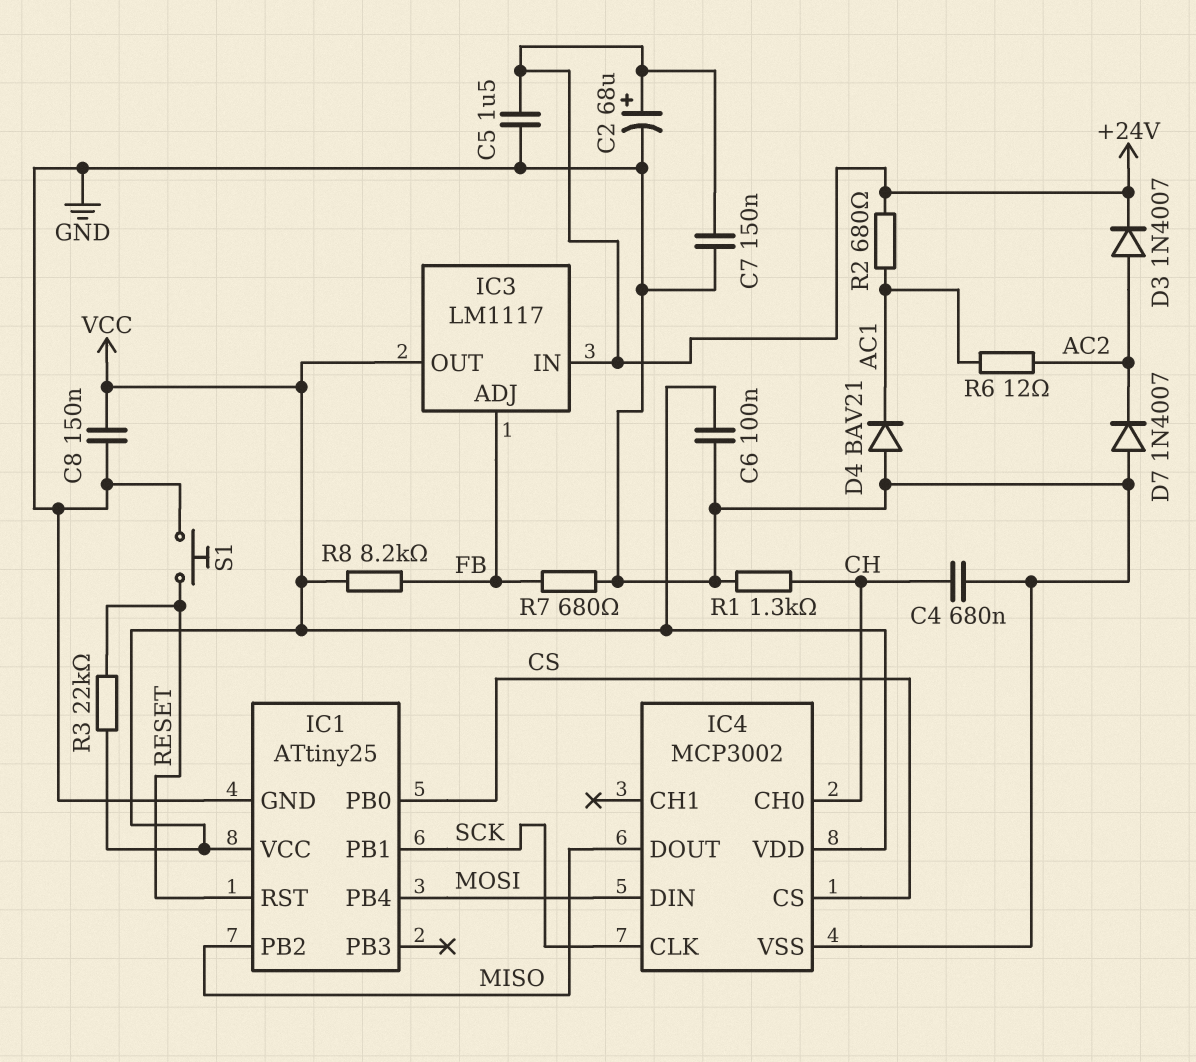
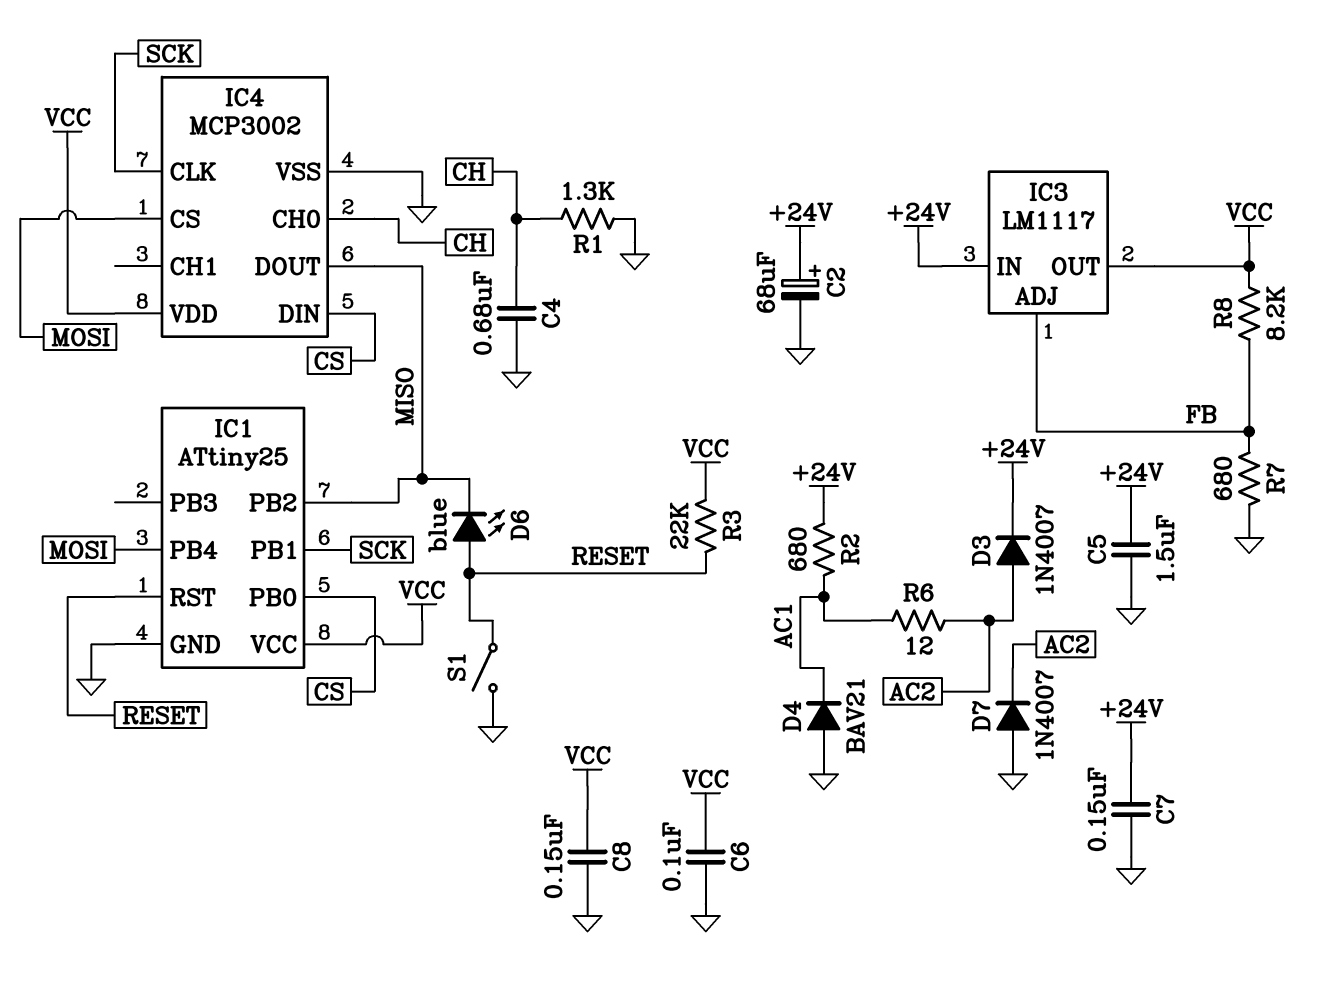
D6: none -> LED blue (A RESET, K MISO)
IC4 pin CS: CS -> MOSI
IC4 pin DIN: MOSI -> CS
S1: button (GND, RESET) -> switch (GND, RESET)

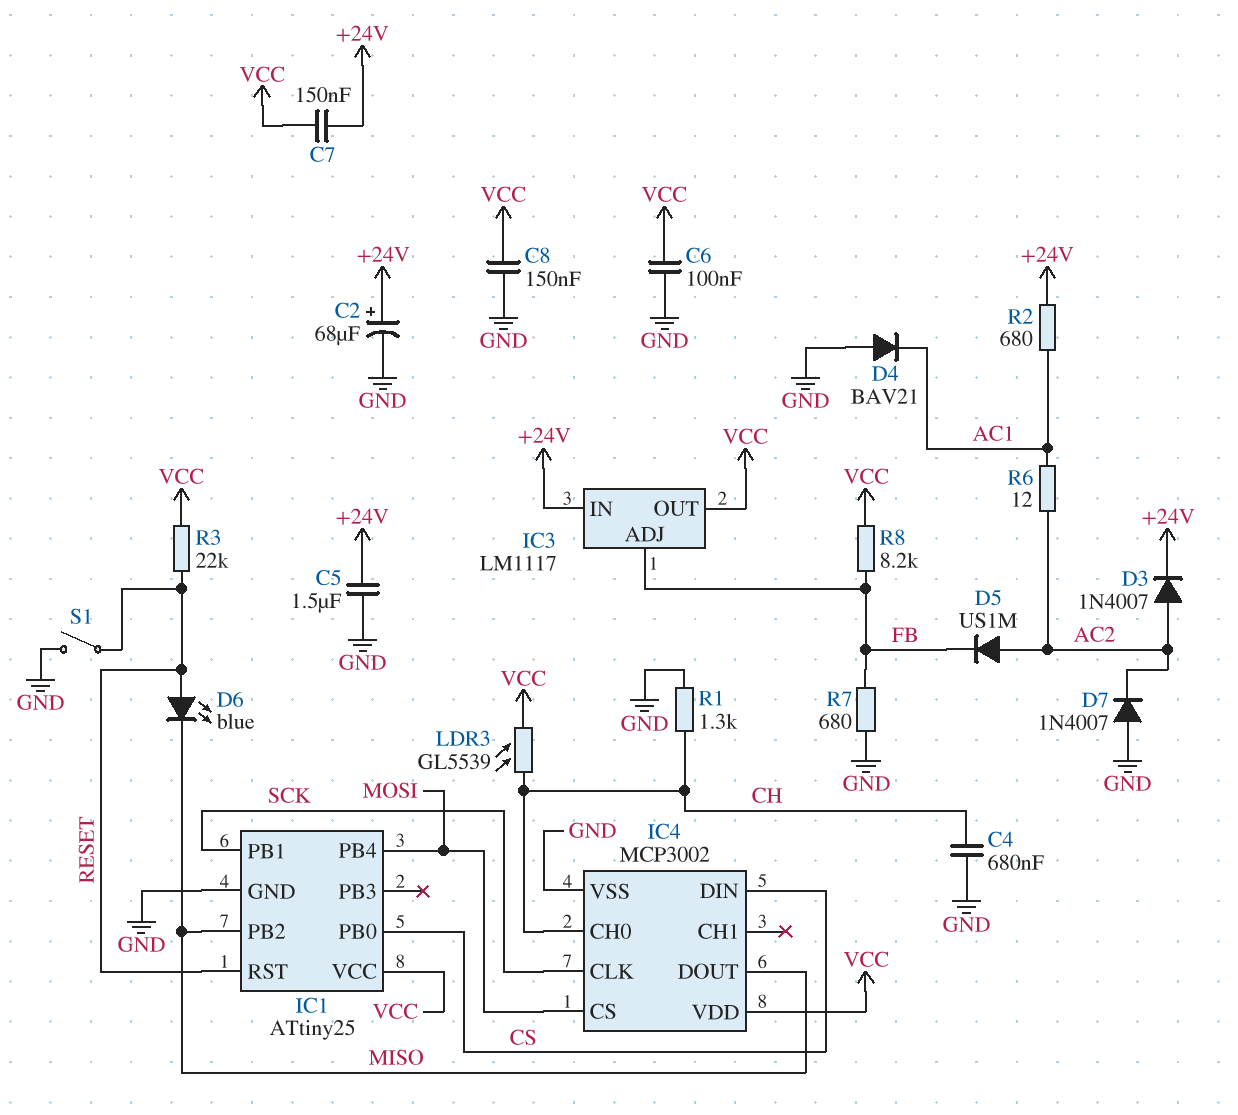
C7: 150nF (+24V, GND) -> 150nF (+24V, VCC)
D5: none -> diode US1M (A AC2, K FB)
LDR3: none -> GL5539 (CH, VCC)

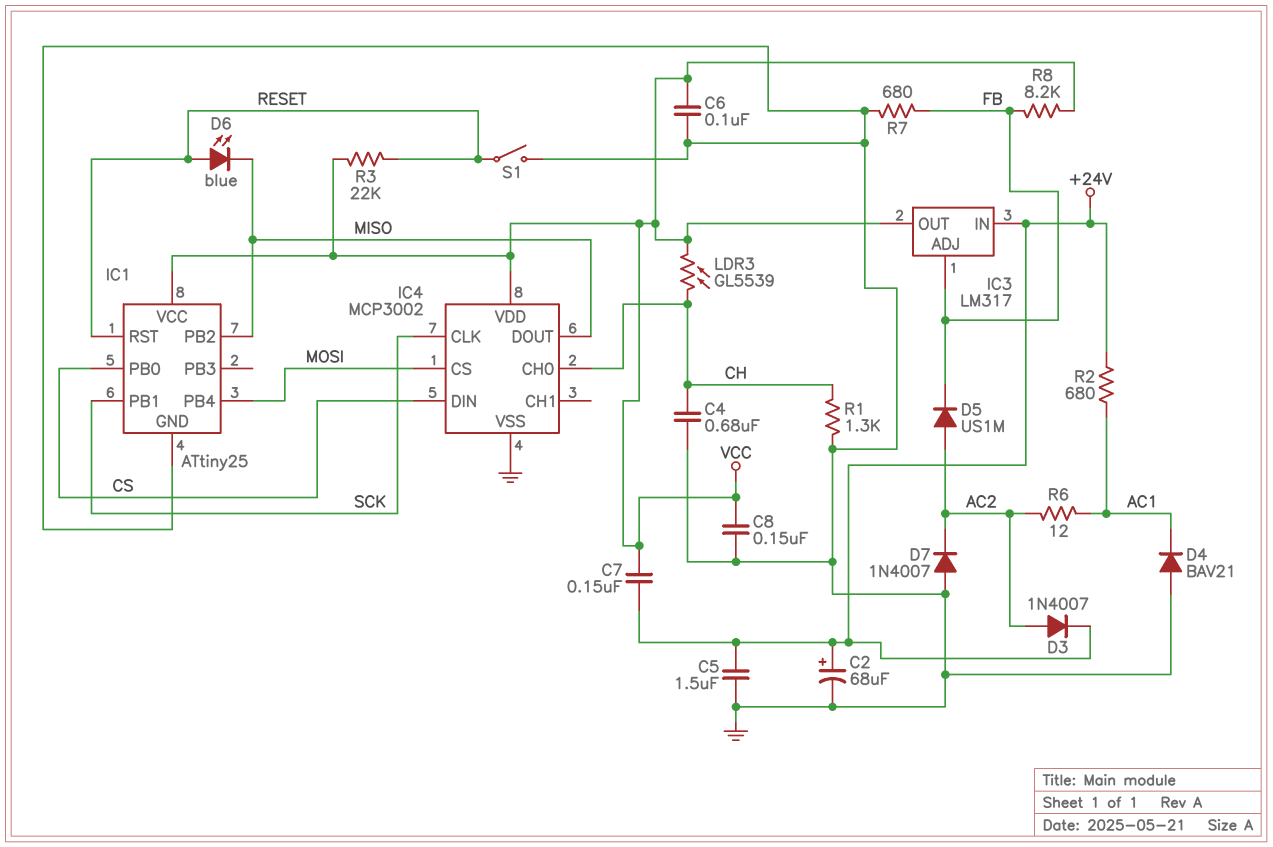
IC3: LM1117 -> LM317

